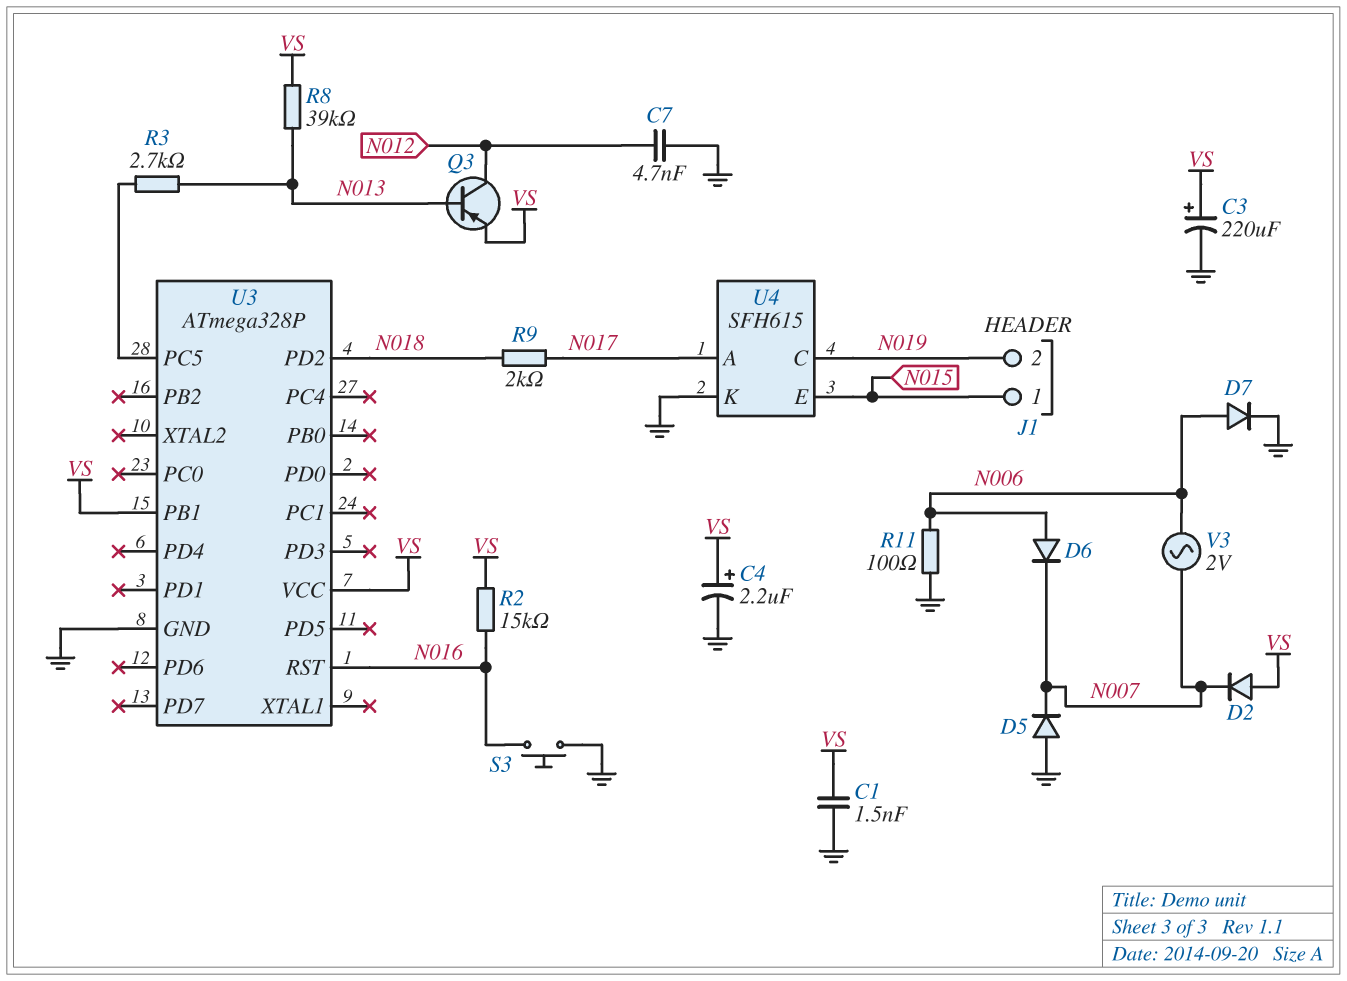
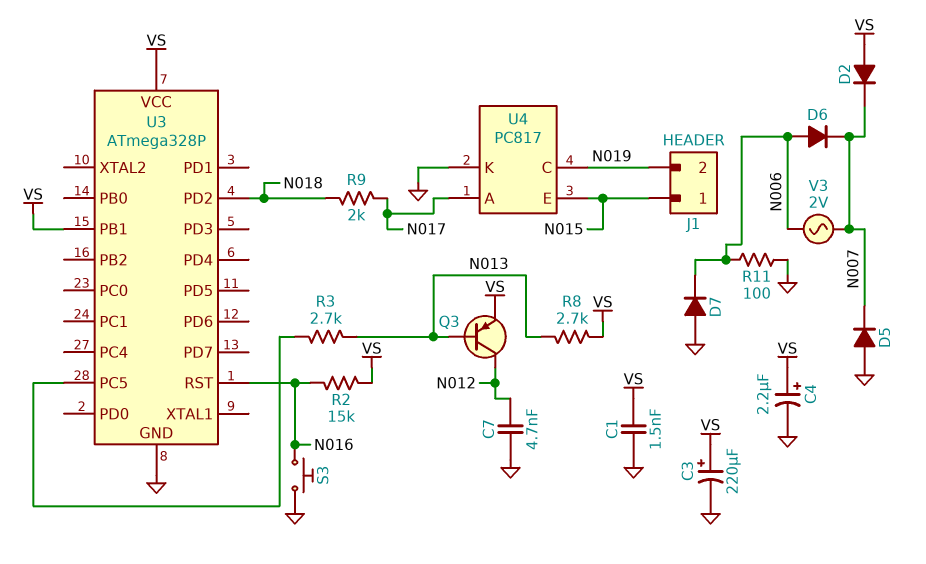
D7: diode (A N006, K GND) -> diode (A GND, K N006)
R8: 39k (N013, VS) -> 2.7k (N013, VS)
U4: SFH615 -> PC817

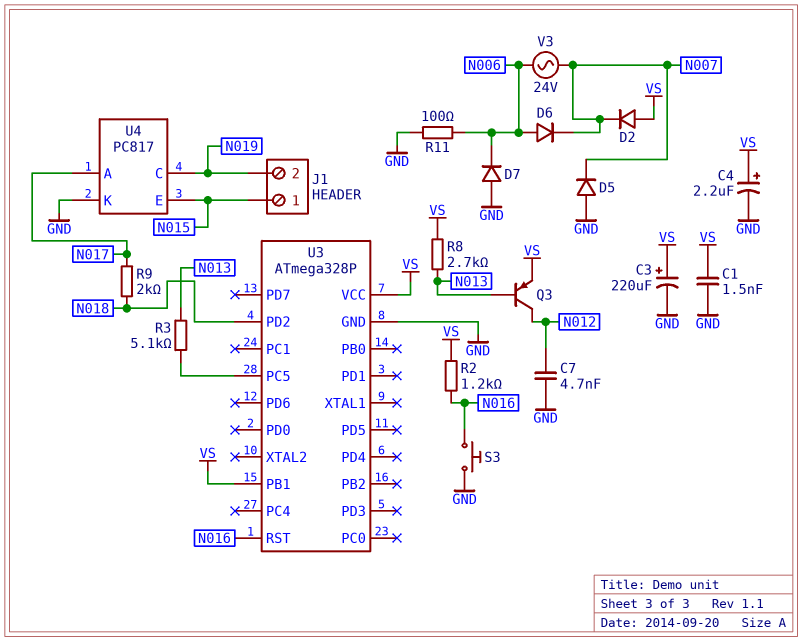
R2: 15k (N016, VS) -> 1.2k (N016, VS)
R3: 2.7k (N013, U3/PC5) -> 5.1k (N013, U3/PC5)
V3: AC 2V (N006, N007) -> AC 24V (N006, N007)

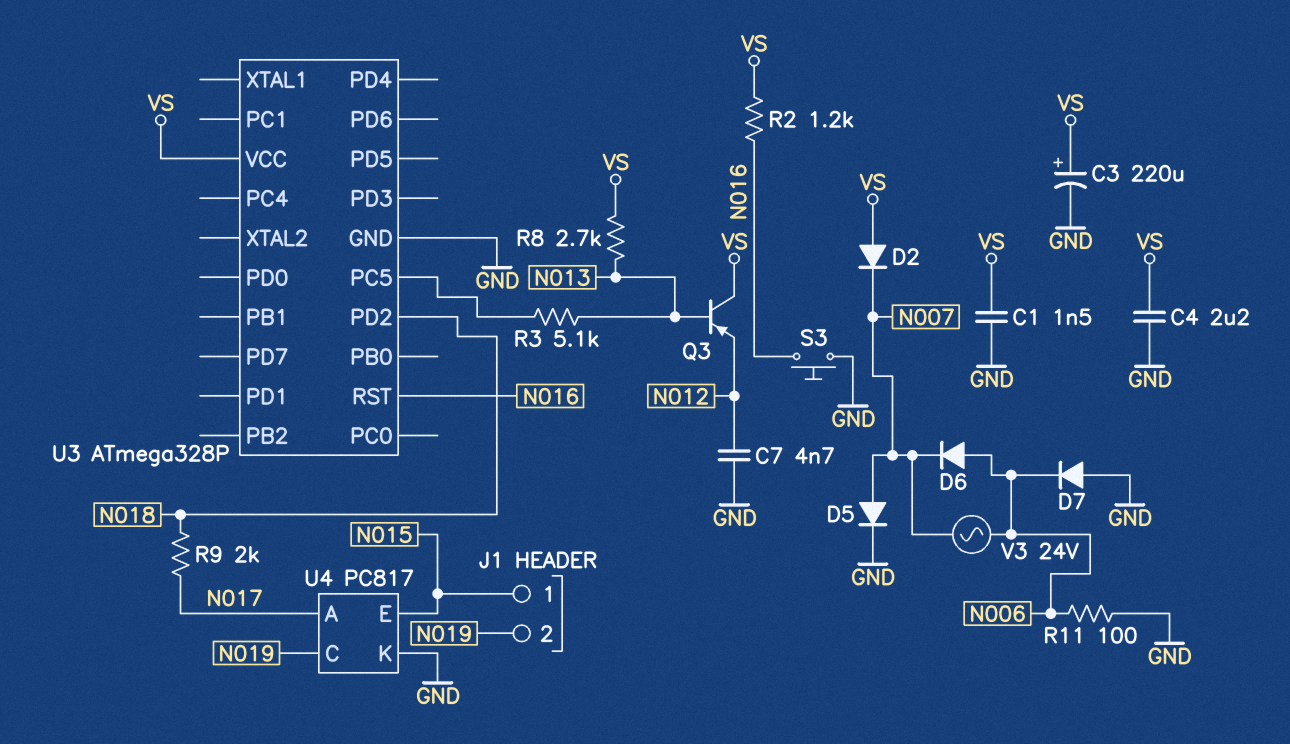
C4: 2.2uF (plus VS, minus GND) -> 2.2uF (GND, VS)
D5: diode (A GND, K N007) -> diode (A N007, K GND)
Q3: PNP (B N013, C N012, E VS) -> PNP (B N013, C VS, E N012)
U3 pin PB1: VS -> none

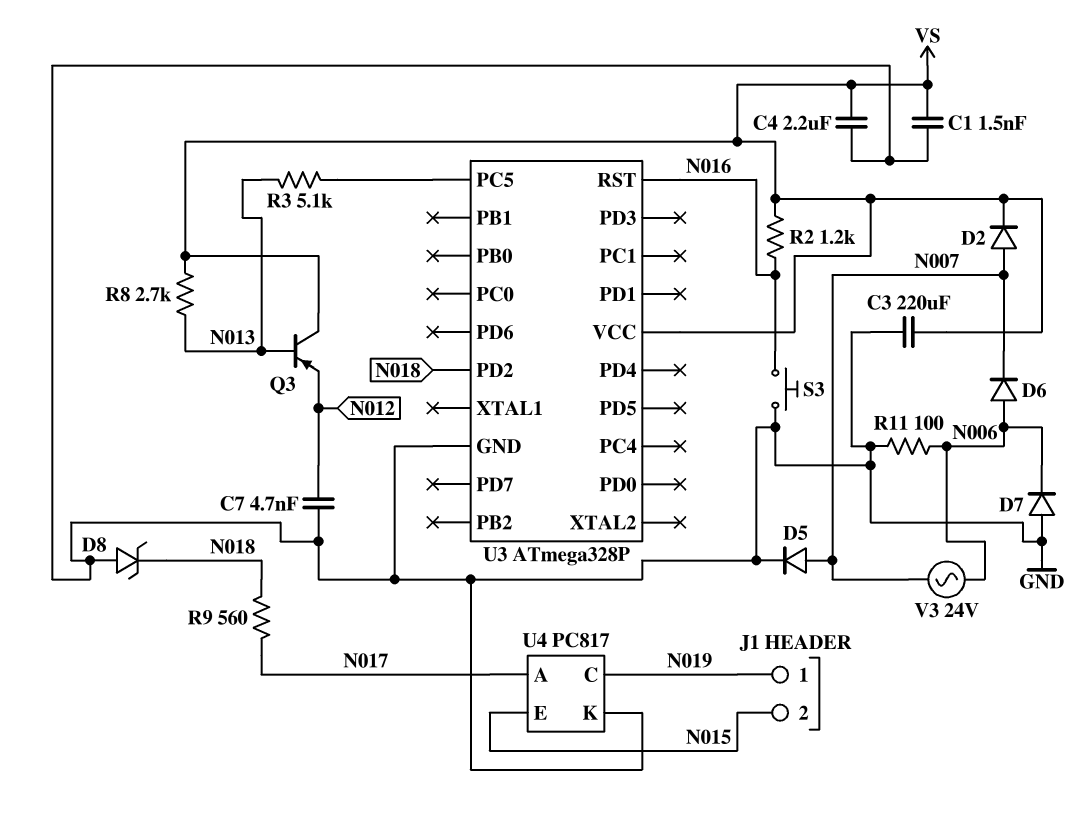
C3: 220uF (plus VS, minus GND) -> 220uF (GND, VS)
D2: diode (A VS, K N007) -> diode (A N007, K VS)
D8: none -> zener (A GND, K N018)
J1 pin 1: N015 -> N019
J1 pin 2: N019 -> N015
R9: 2k (N017, N018) -> 560 (N017, N018)

